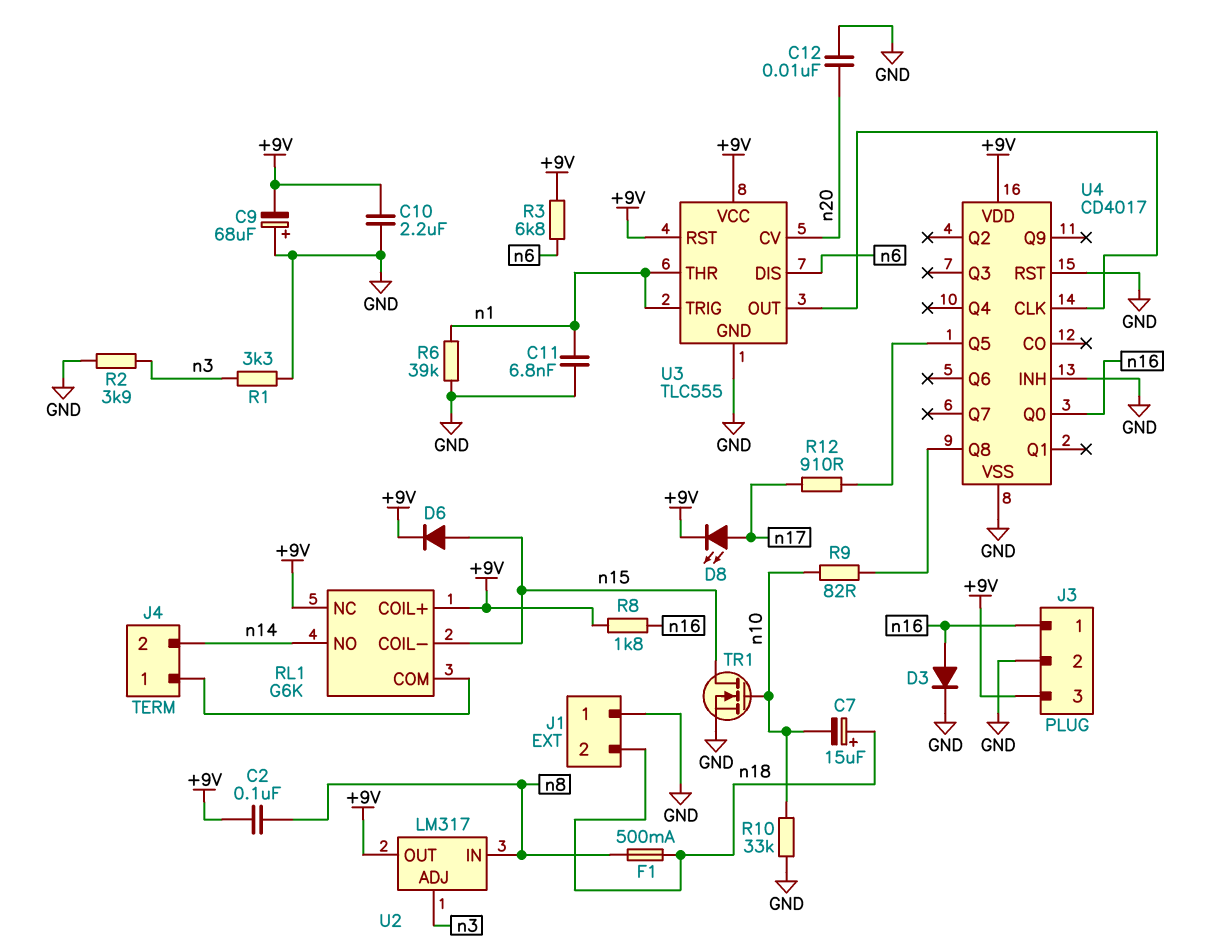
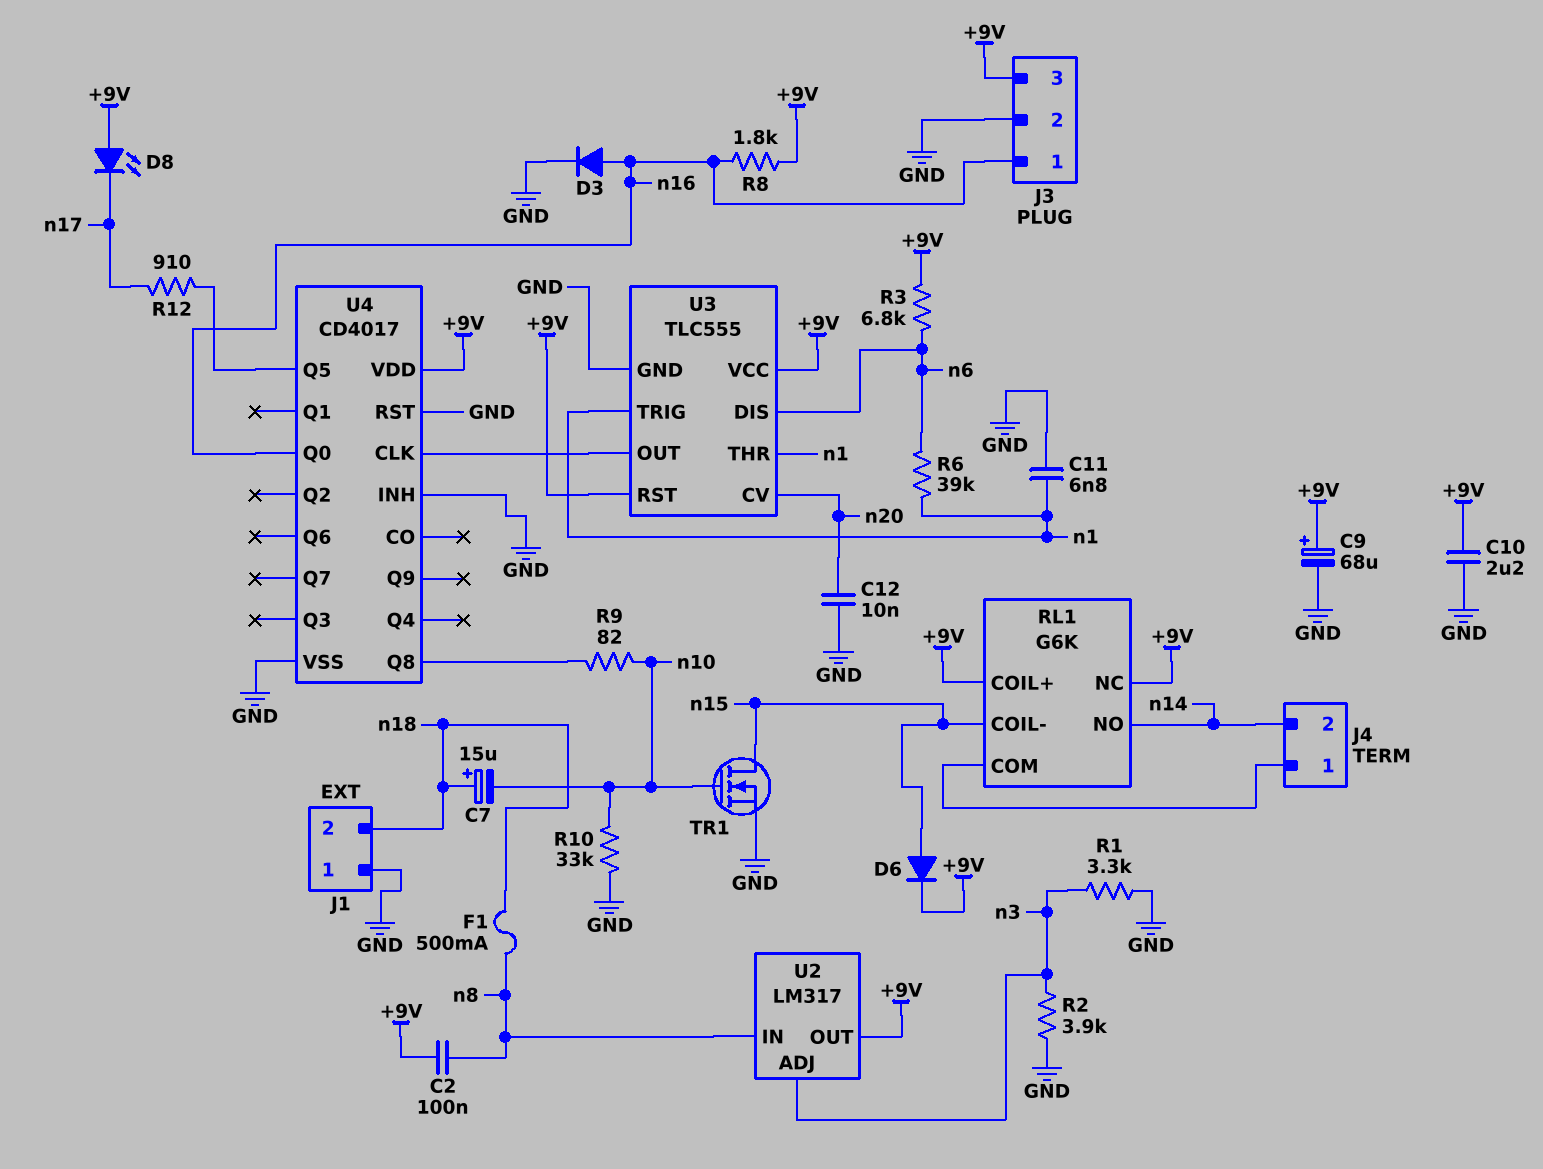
C9: 68uF (plus GND, minus +9V) -> 68uF (plus +9V, minus GND)
D8: LED (A n17, K +9V) -> LED (A +9V, K n17)
R6: 39k (GND, n1) -> 39k (n1, n6)

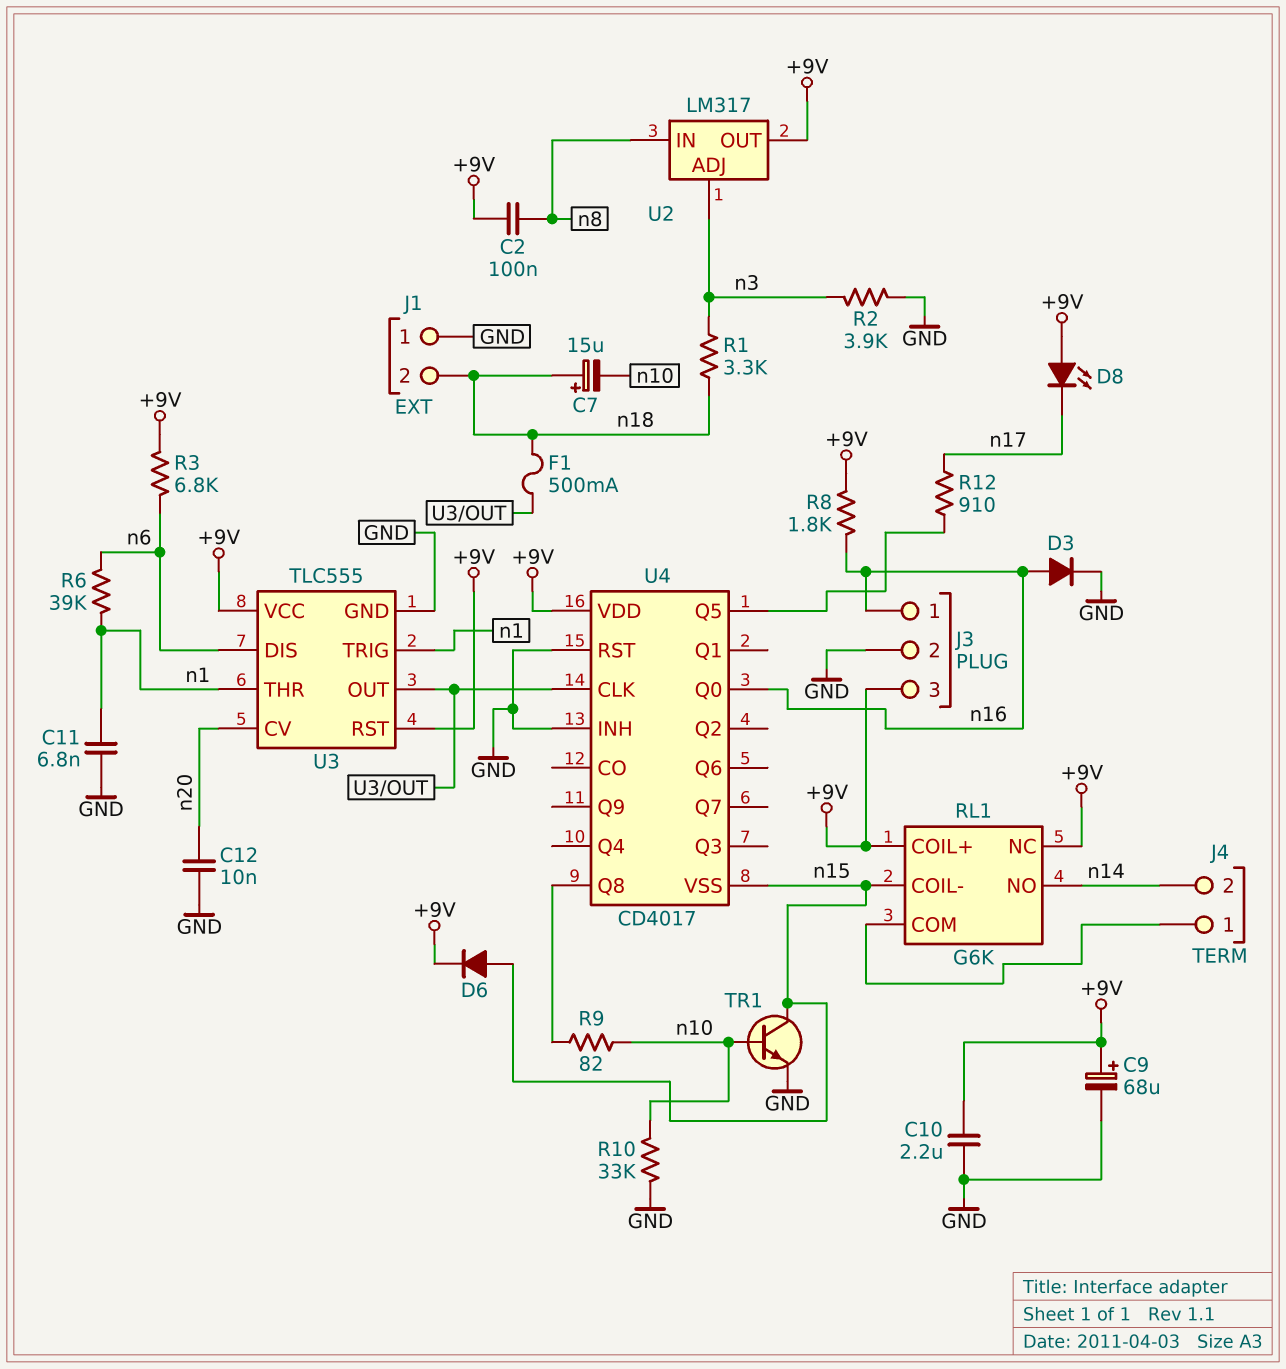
F1: 500mA (n8, n18) -> 500mA (U3/OUT, n18)
R1: 3.3k (GND, n3) -> 3.3k (n3, n18)
TR1: NMOS (G n10, D n15, S GND) -> NPN (B n10, C n15, E GND)
U4 pin VSS: GND -> n15

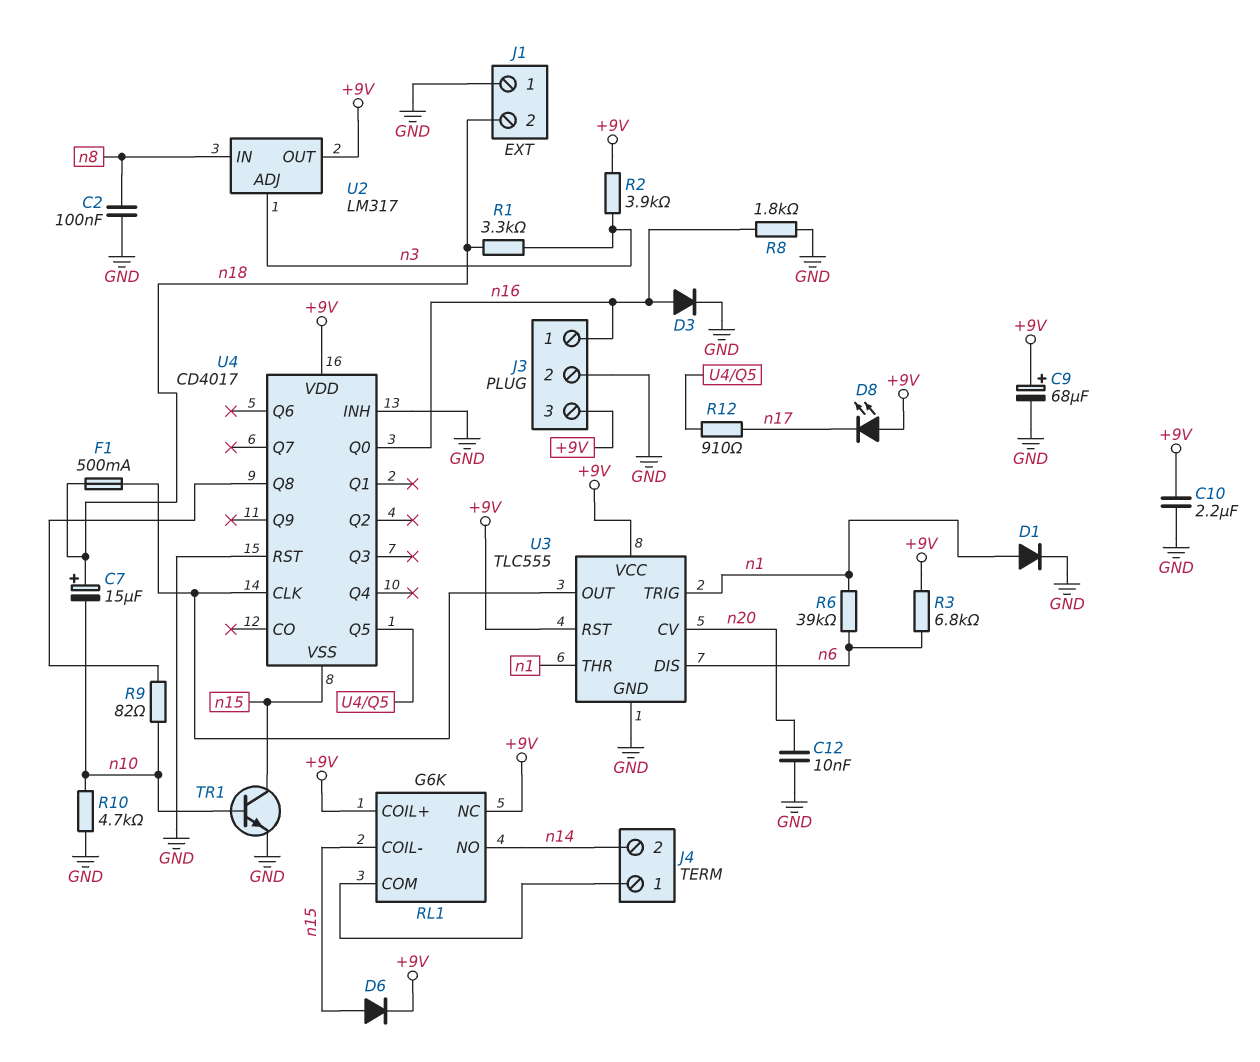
C2: 100nF (+9V, n8) -> 100nF (GND, n8)
C11: 6.8nF (GND, n1) -> none
D1: none -> diode (A n1, K GND)
R2: 3.9k (GND, n3) -> 3.9k (+9V, n3)
R8: 1.8k (+9V, n16) -> 1.8k (GND, n16)
R10: 33k (GND, n10) -> 4.7k (GND, n10)

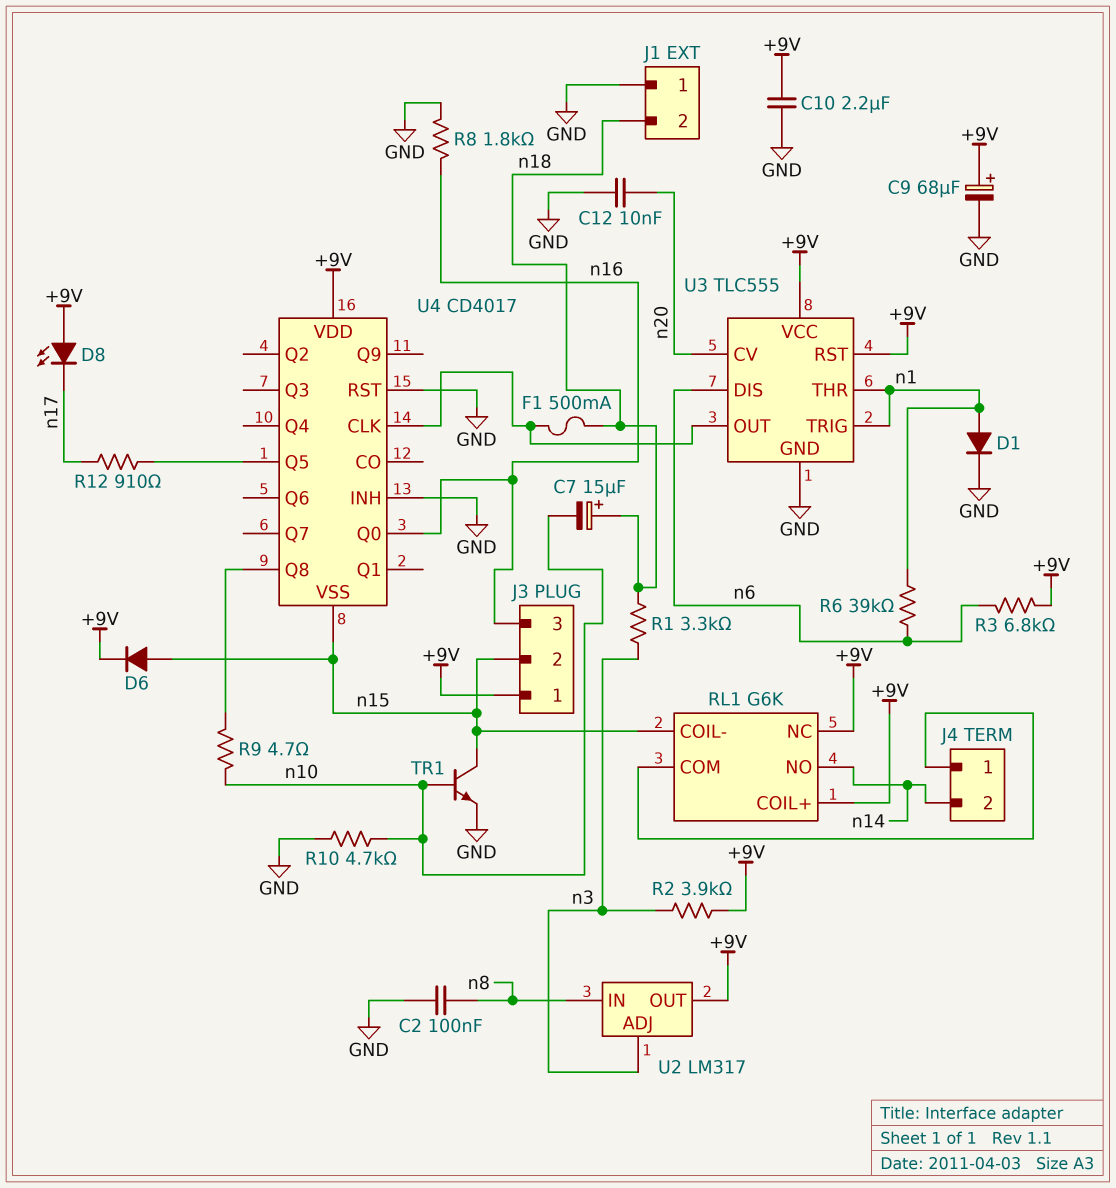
D3: diode (A n16, K GND) -> none
J3 pin 1: n16 -> +9V
J3 pin 2: GND -> n15
J3 pin 3: +9V -> n16
R9: 82 (U4/Q8, n10) -> 4.7 (U4/Q8, n10)

